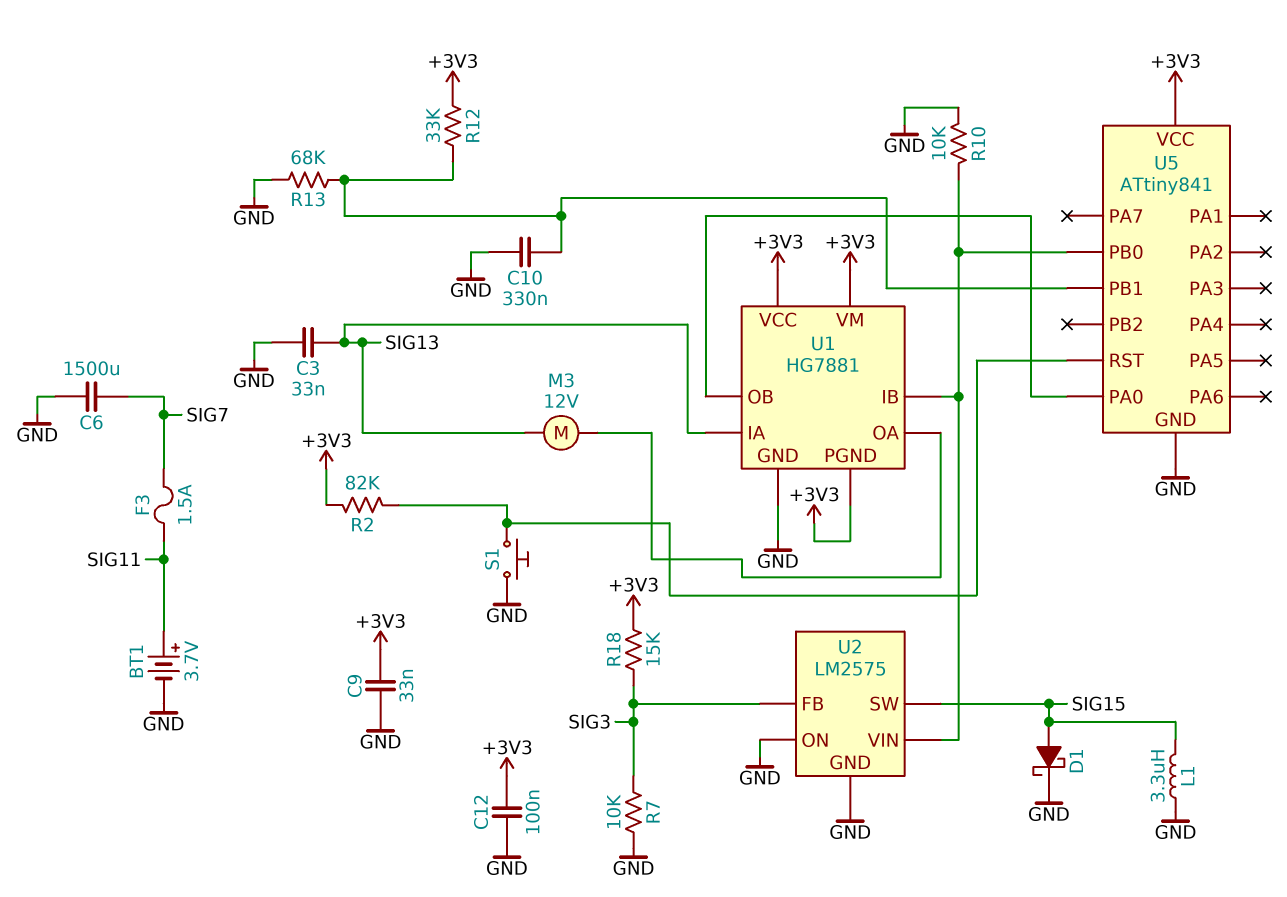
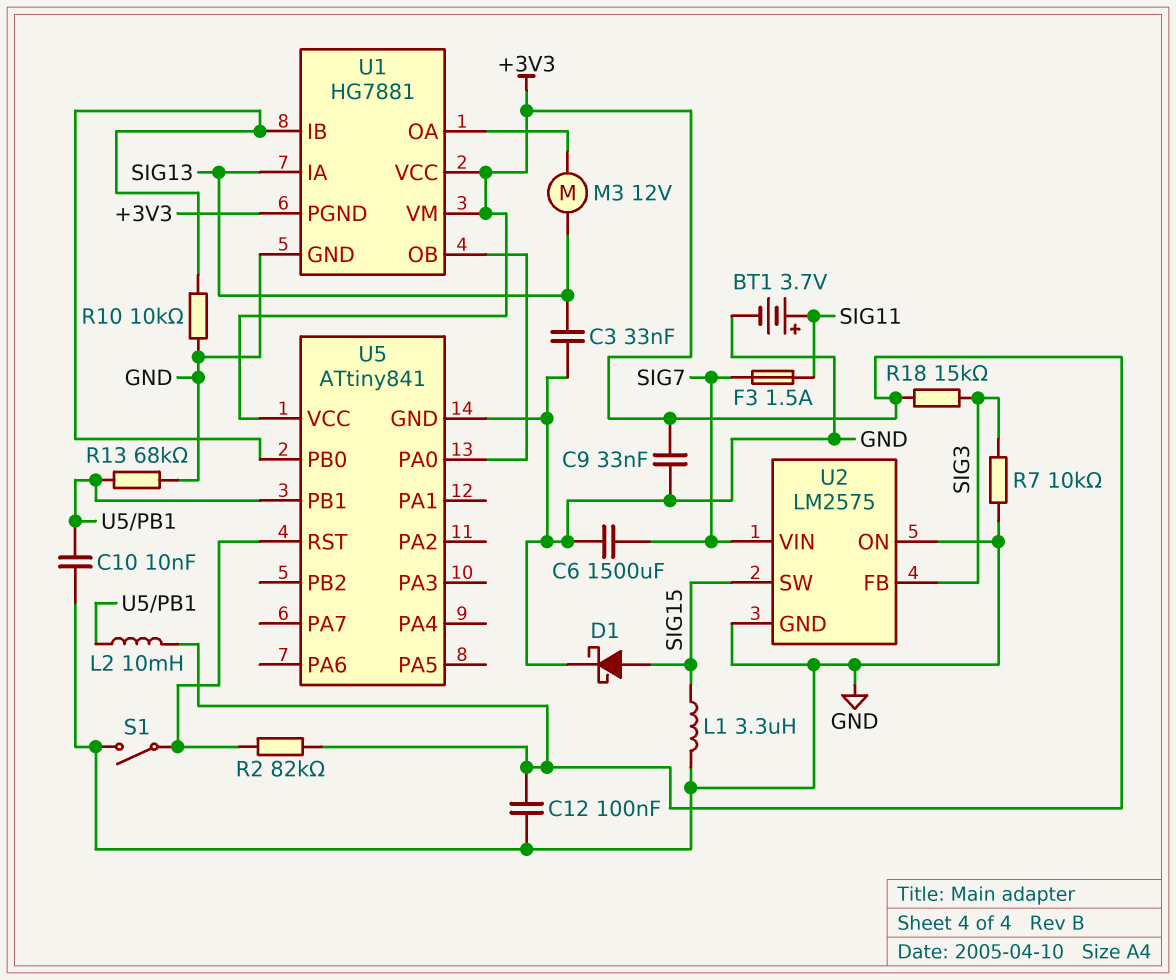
C10: 330nF (GND, U5/PB1) -> 10nF (GND, U5/PB1)
L2: none -> 10mH (+3V3, U5/PB1)
R12: 33k (+3V3, U5/PB1) -> none
S1: button (GND, U5/RST) -> switch (GND, U5/RST)
U2 pin VIN: U1/IB -> SIG7

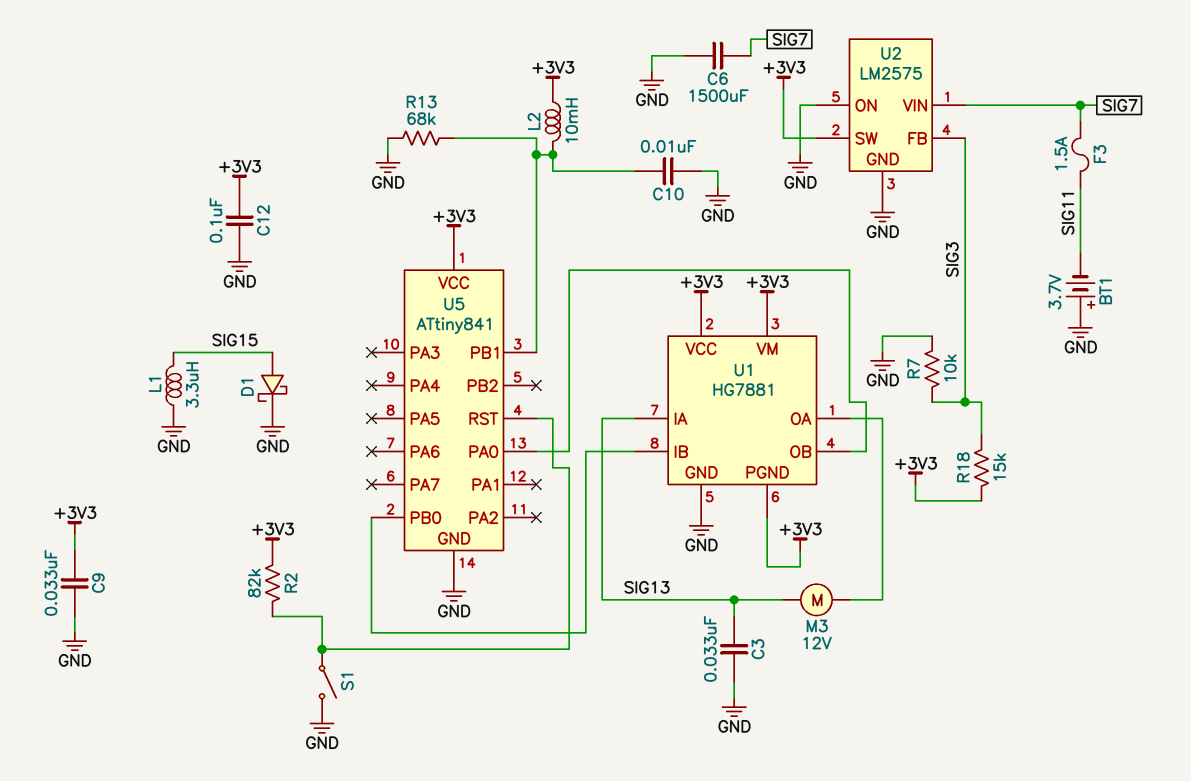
BT1: 3.7V (plus SIG11, minus GND) -> 3.7V (plus GND, minus SIG11)
R10: 10k (GND, U1/IB) -> none
U2 pin SW: SIG15 -> +3V3

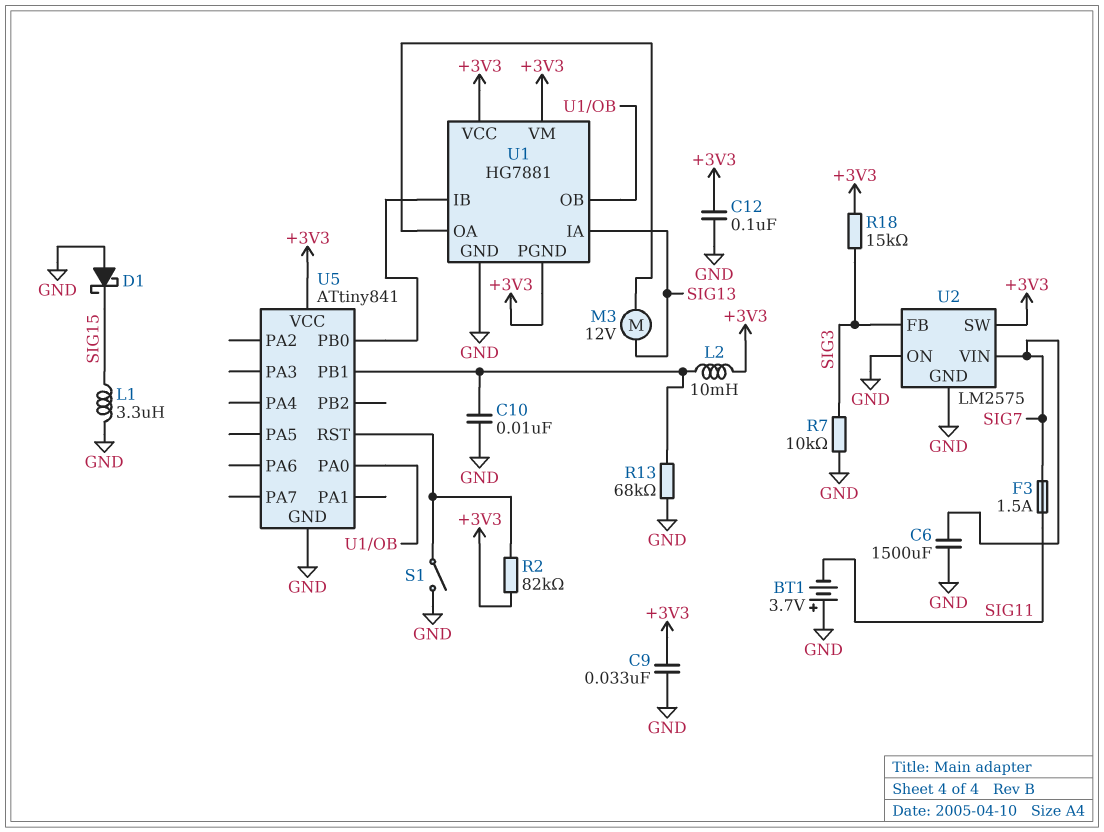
C3: 33nF (GND, SIG13) -> none
D1: schottky (A SIG15, K GND) -> schottky (A GND, K SIG15)

